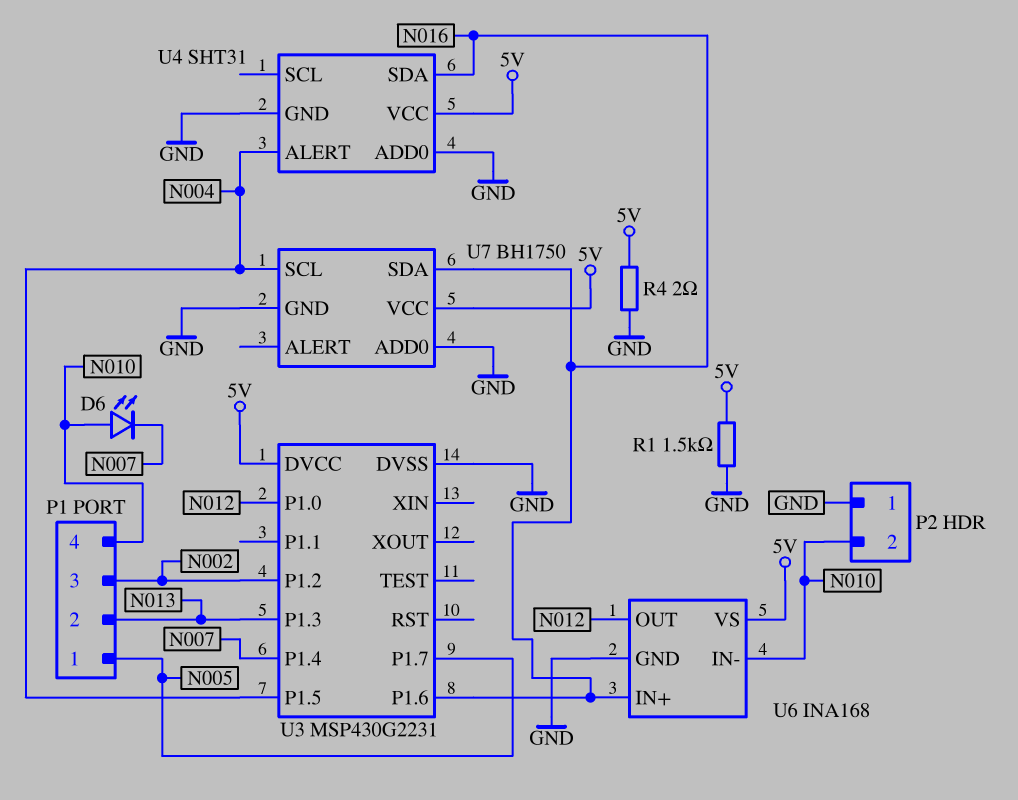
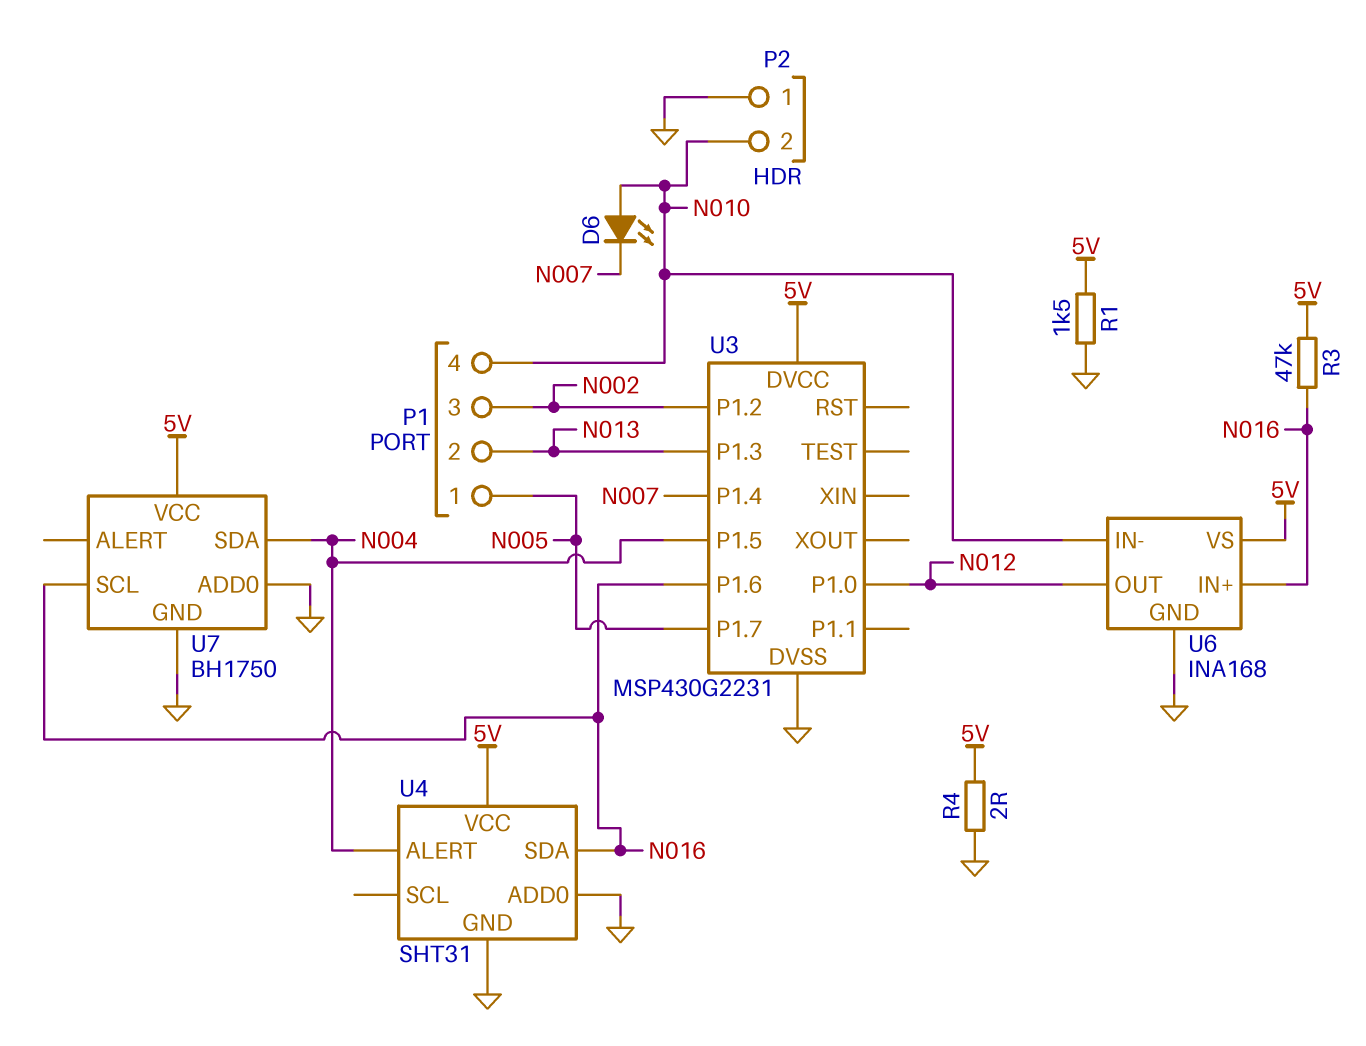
R3: none -> 47k (5V, N016)
U7 pin SCL: N004 -> N016
U7 pin SDA: N016 -> N004

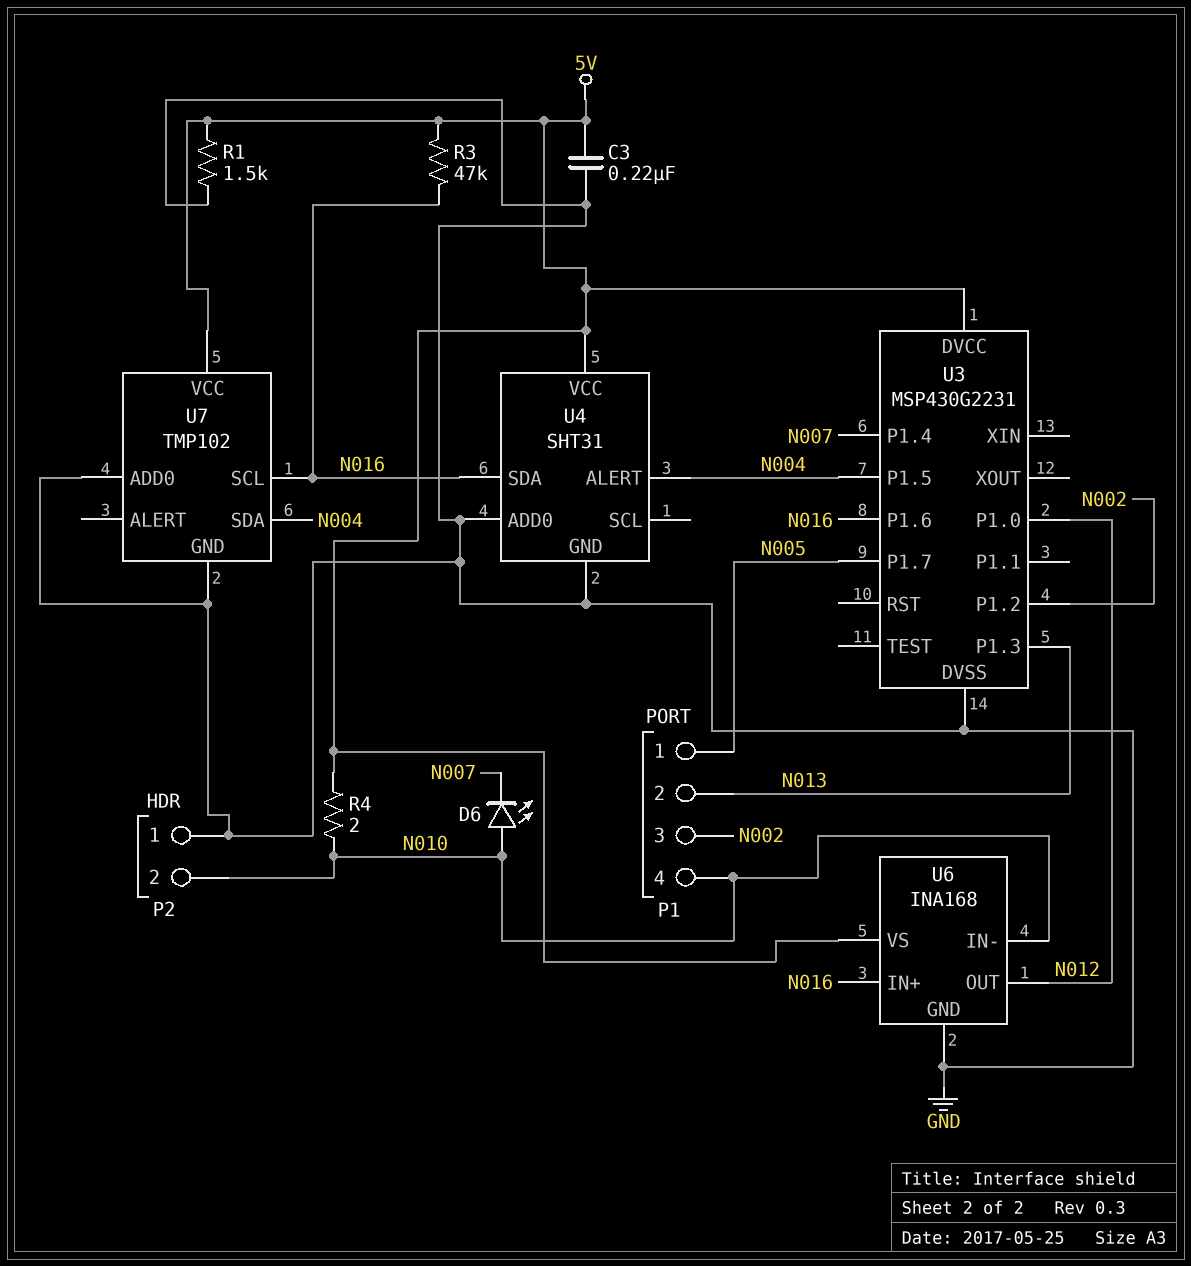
C3: none -> 220nF (5V, GND)
R4: 2 (5V, GND) -> 2 (5V, N010)
U7: BH1750 -> TMP102

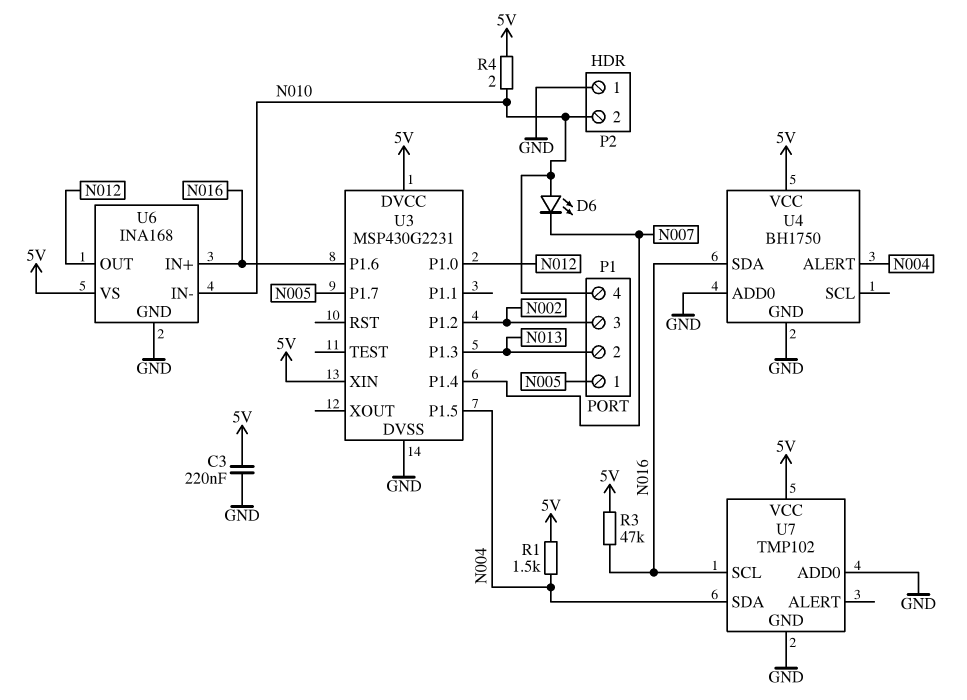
R1: 1.5k (5V, GND) -> 1.5k (5V, N004)
U3 pin XIN: none -> 5V
U4: SHT31 -> BH1750

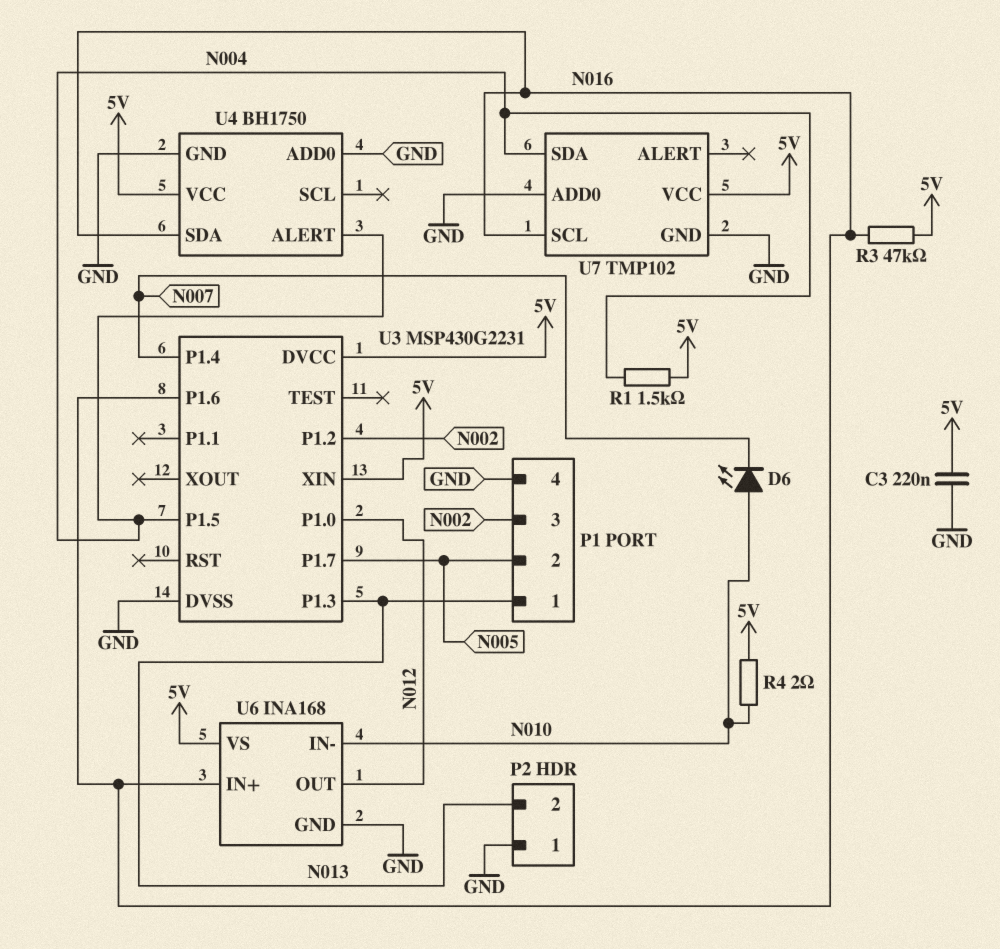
P1 pin 1: N005 -> N013
P1 pin 2: N013 -> N005
P1 pin 4: N010 -> GND
P2 pin 2: N010 -> N013

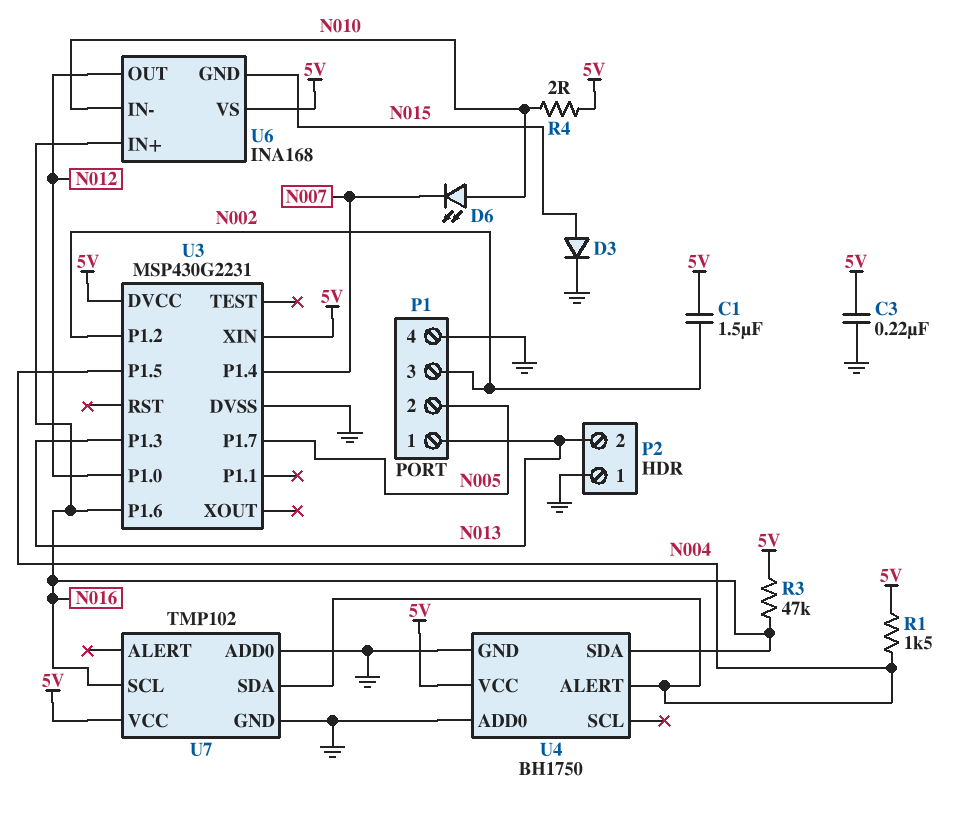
C1: none -> 1.5uF (5V, N002)
D3: none -> diode (A N015, K GND)
U6 pin GND: GND -> N015

